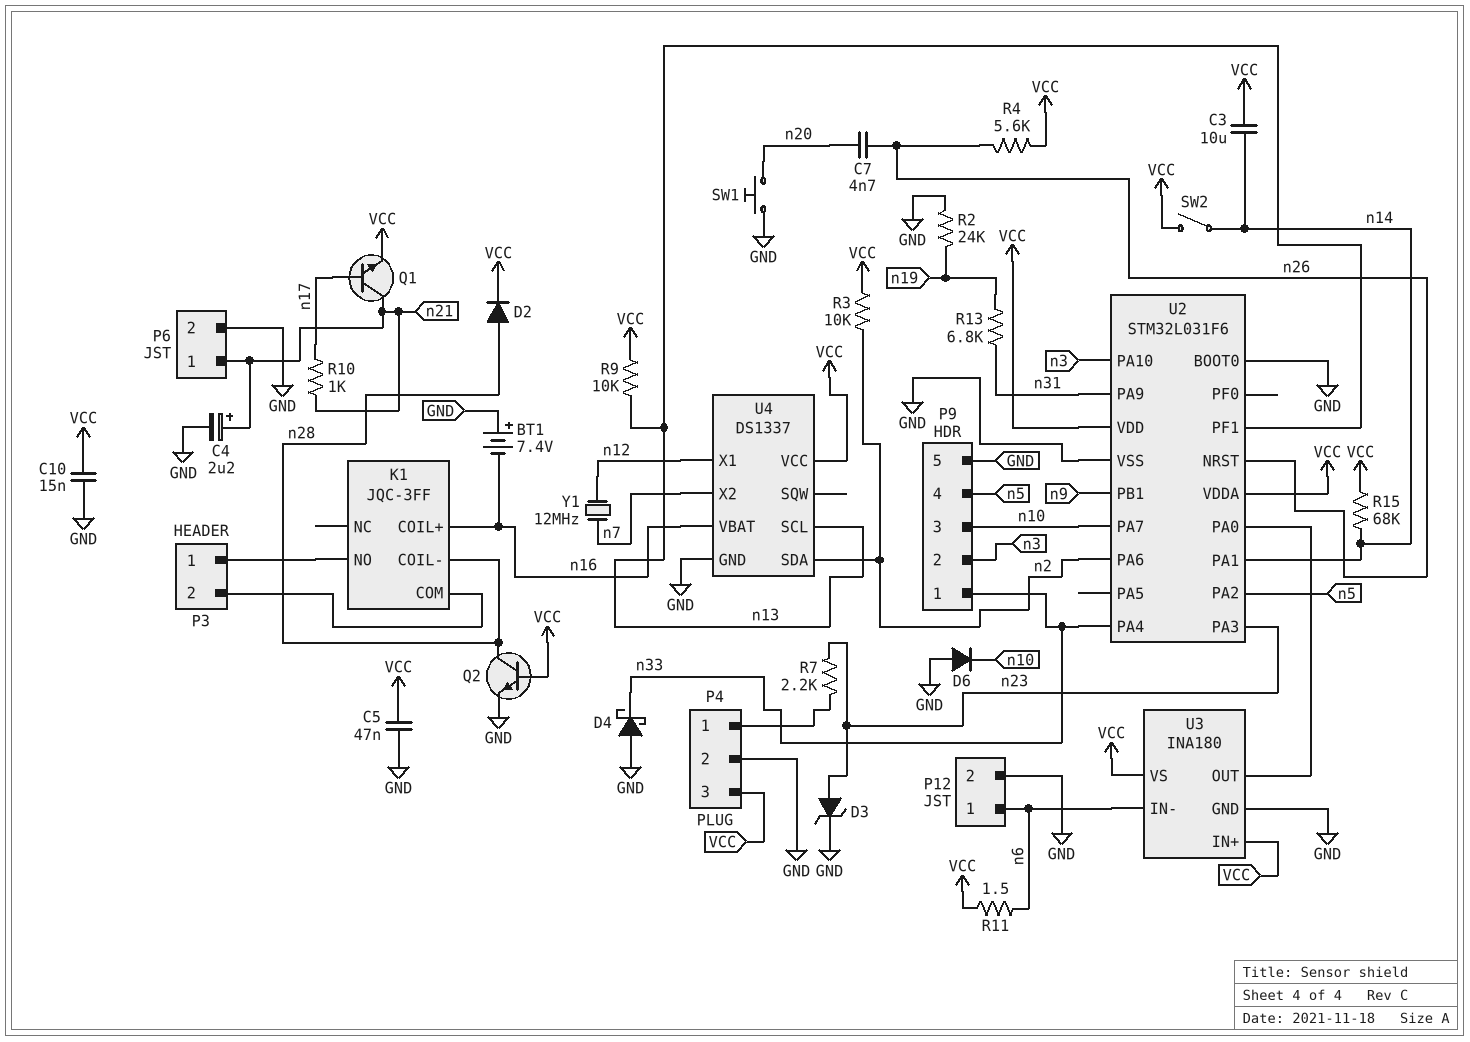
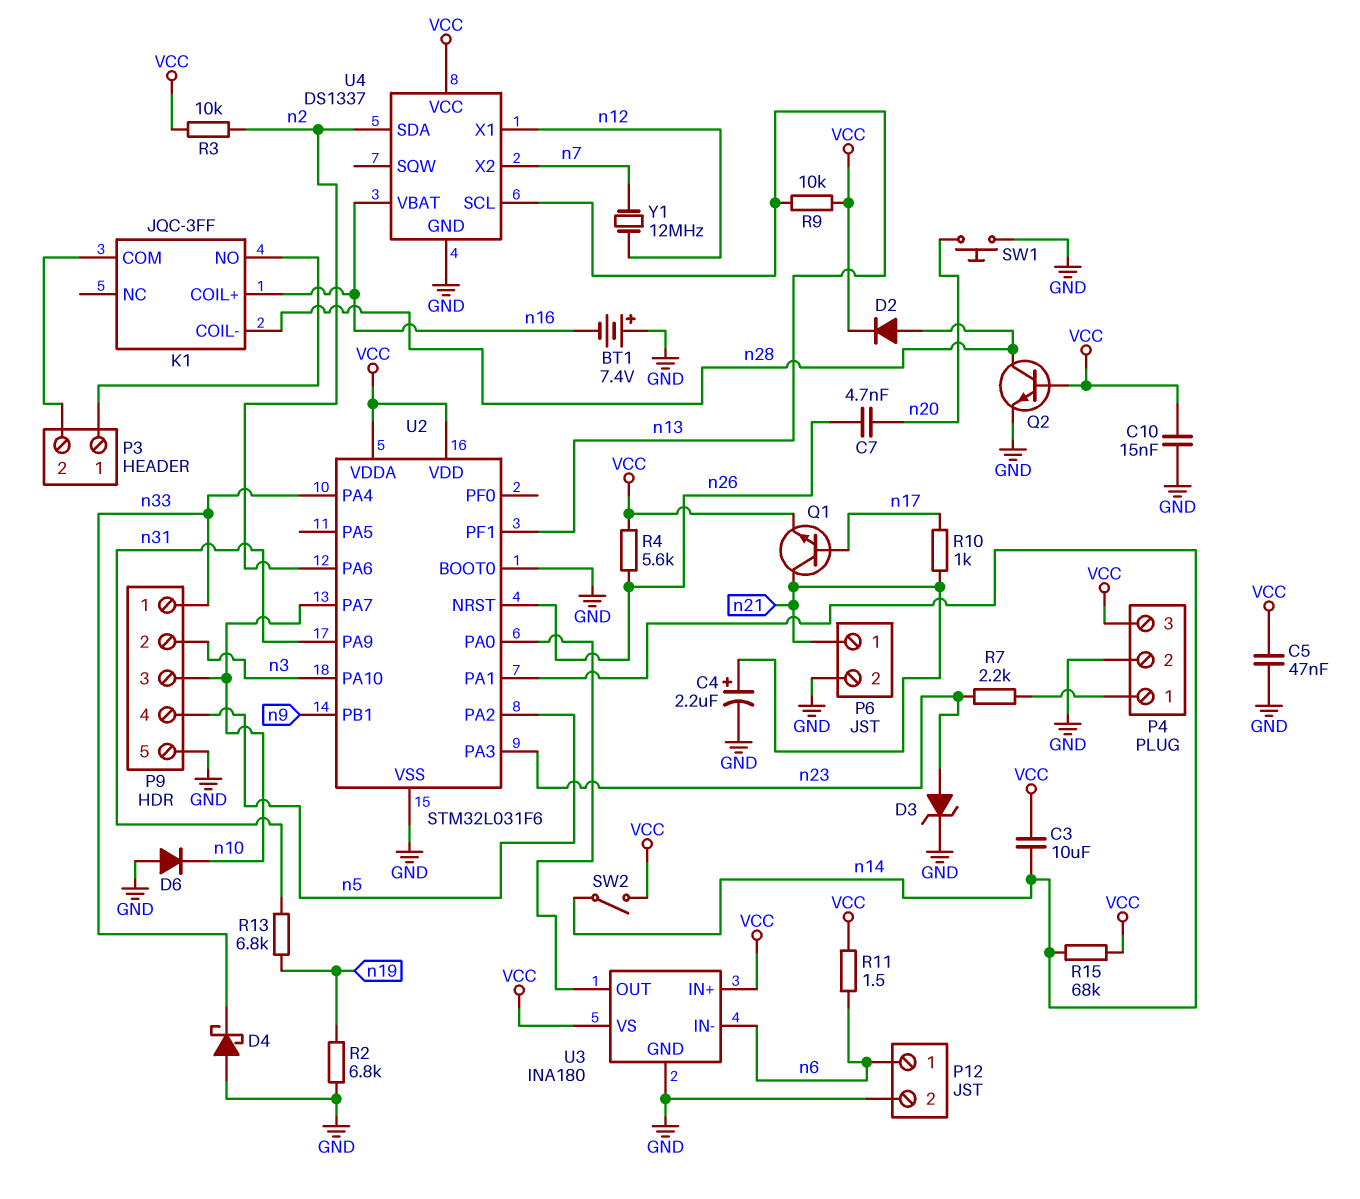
R2: 24k (GND, n19) -> 6.8k (GND, n19)

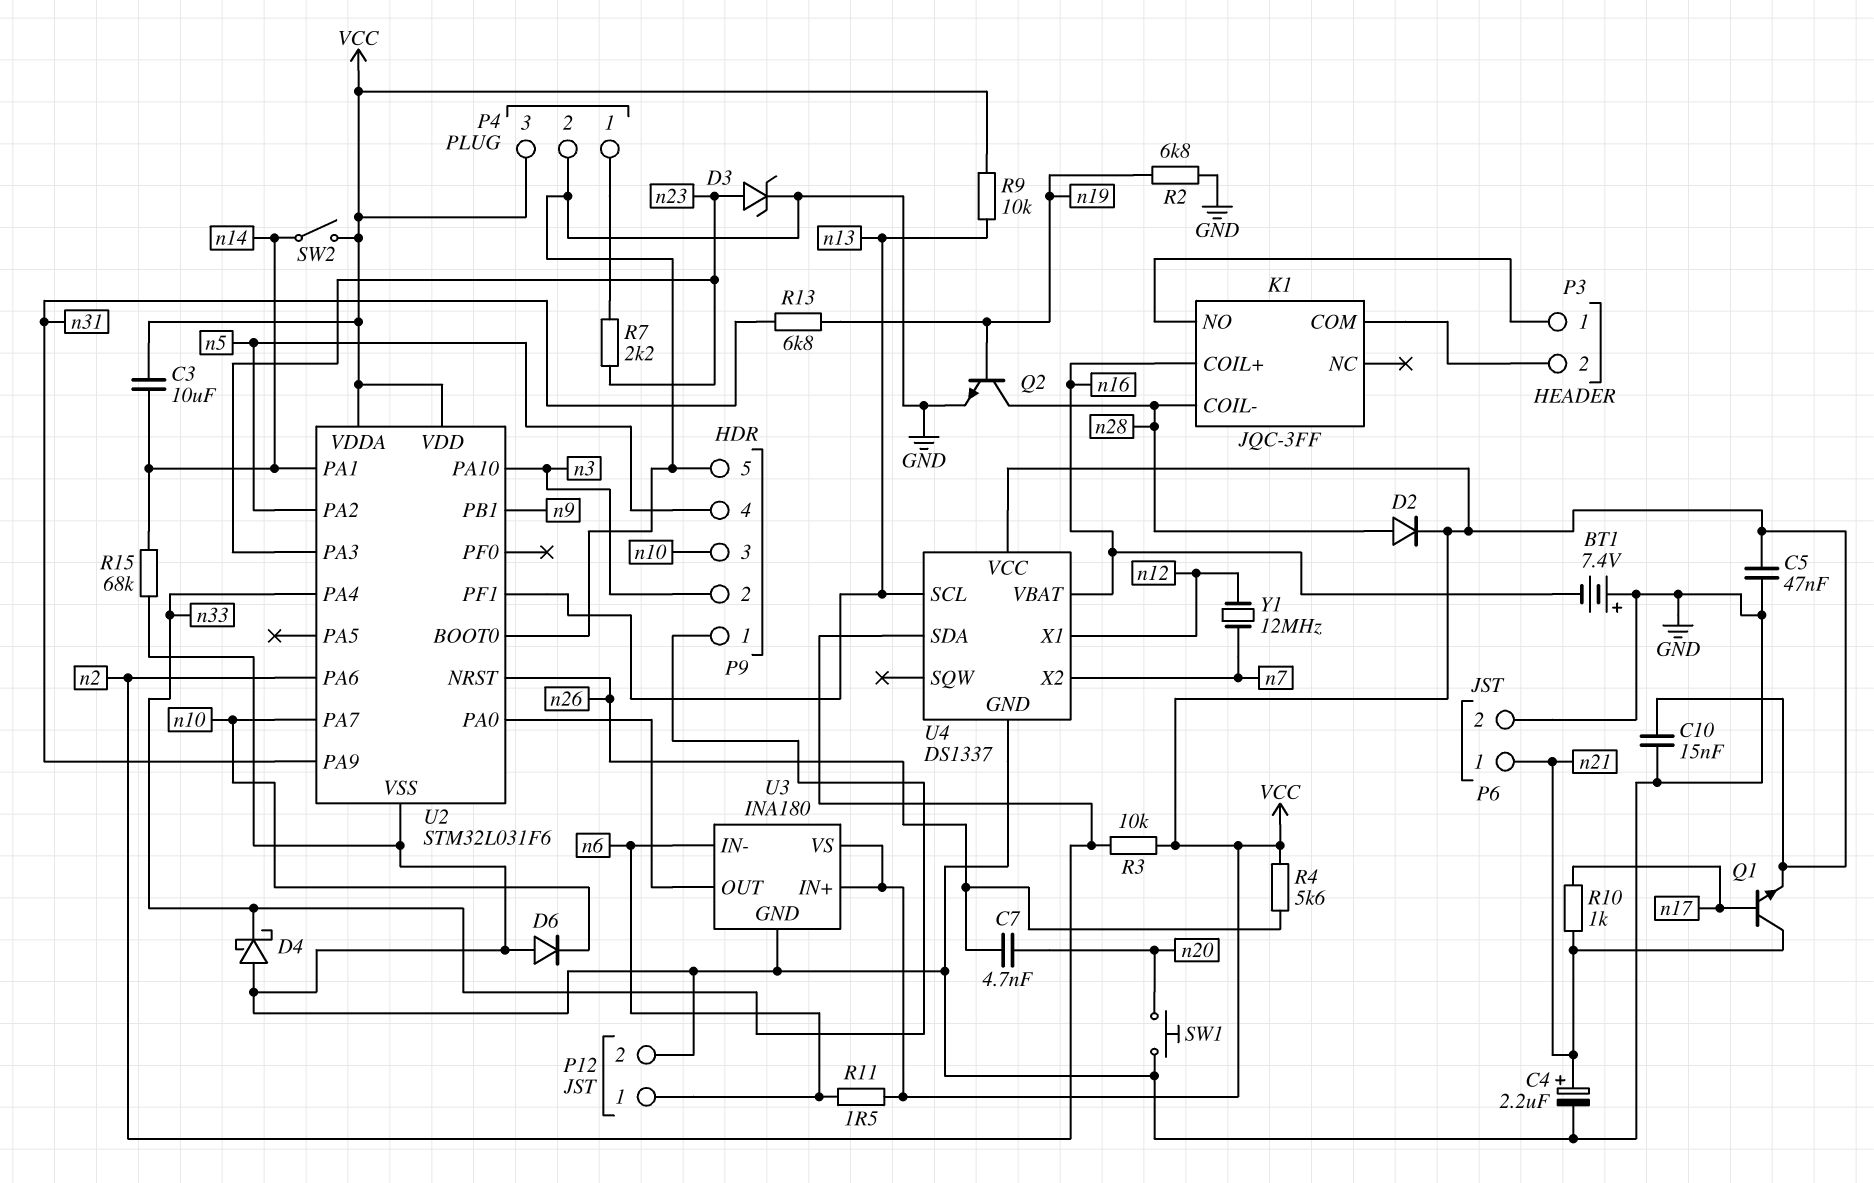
Q2: NPN (B VCC, C n28, E GND) -> NPN (B n19, C n28, E GND)
R15: 68k (VCC, n14) -> 68k (GND, n14)

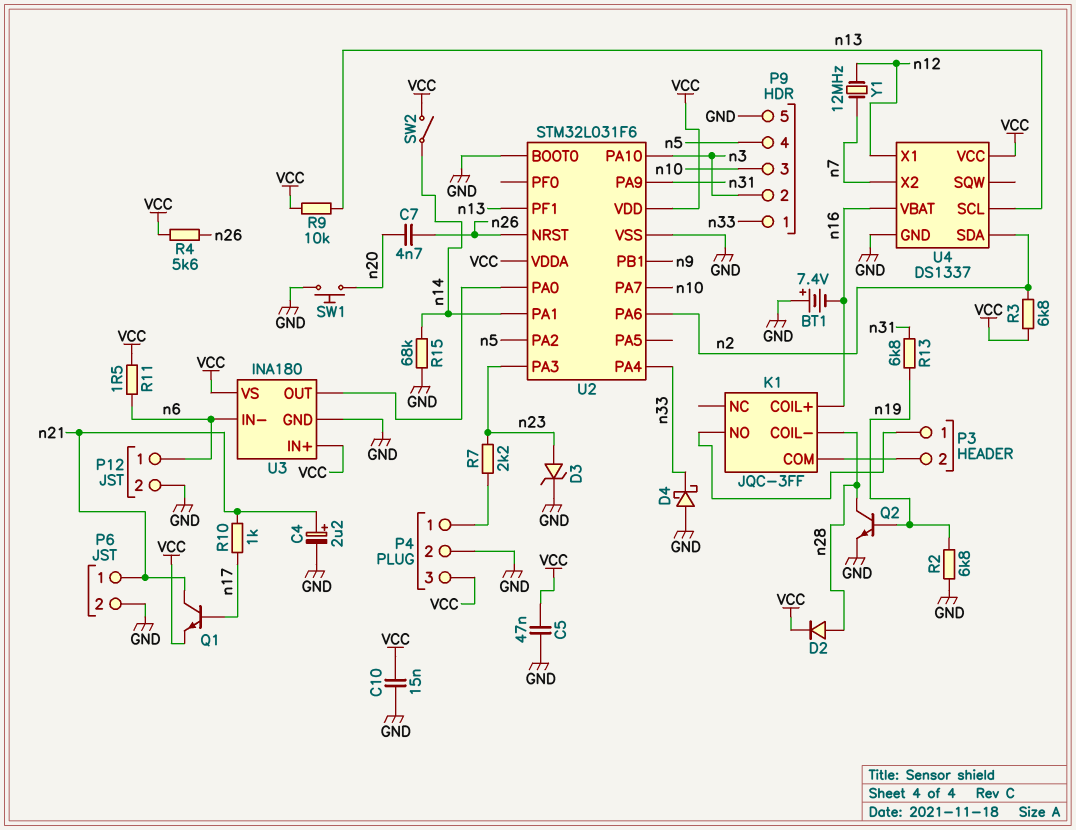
C3: 10uF (VCC, n14) -> none
D6: diode (A GND, K n10) -> none
R3: 10k (VCC, n2) -> 6.8k (VCC, n2)

